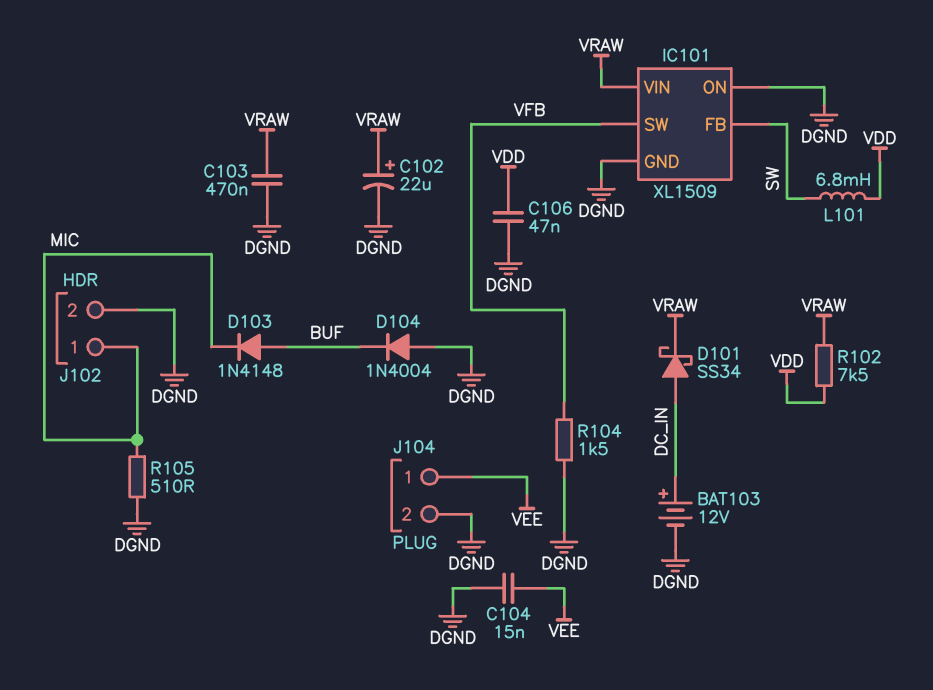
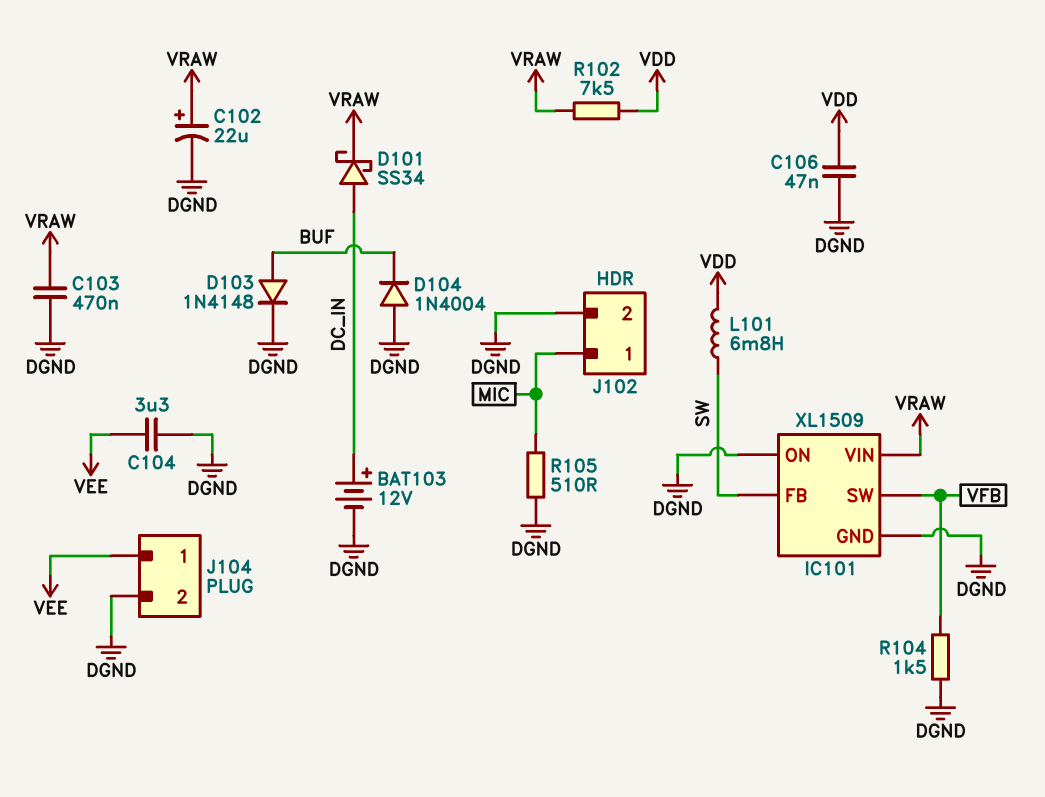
C104: 15nF (DGND, VEE) -> 3.3uF (DGND, VEE)
D103: diode 1N4148 (A BUF, K MIC) -> diode 1N4148 (A BUF, K DGND)

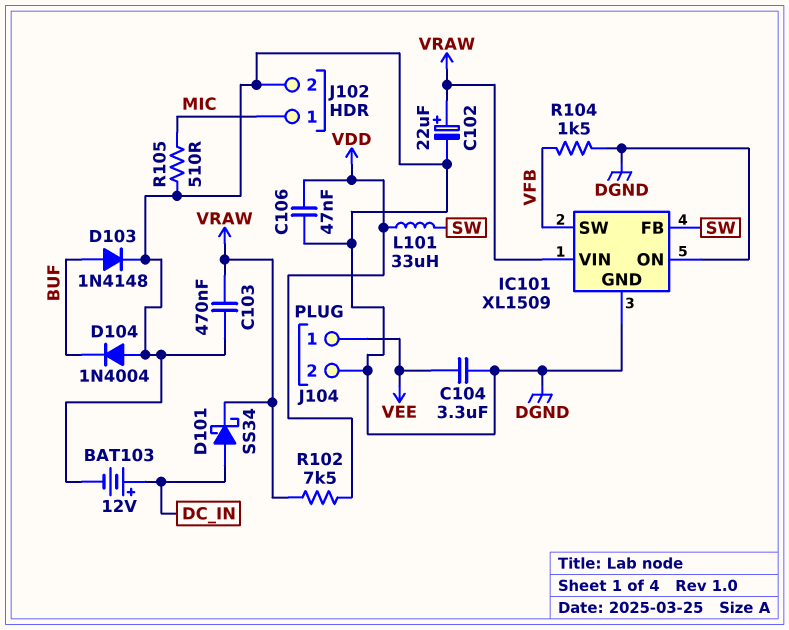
L101: 6.8mH (SW, VDD) -> 33uH (SW, VDD)

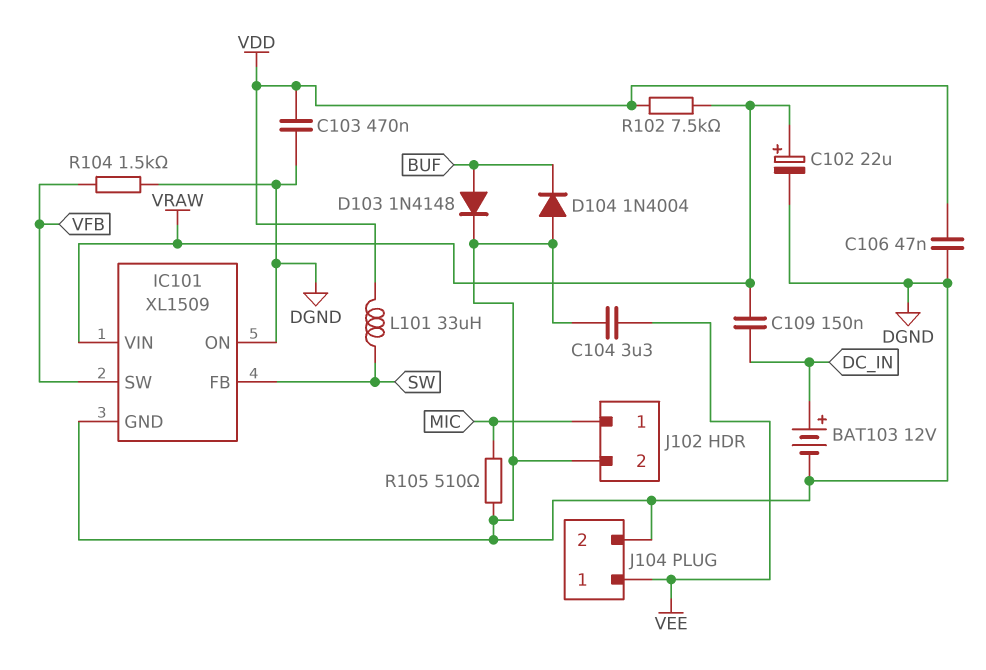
C103: 470nF (DGND, VRAW) -> 470nF (DGND, VDD)
C109: none -> 150nF (DC_IN, VRAW)
D101: schottky SS34 (A DC_IN, K VRAW) -> none

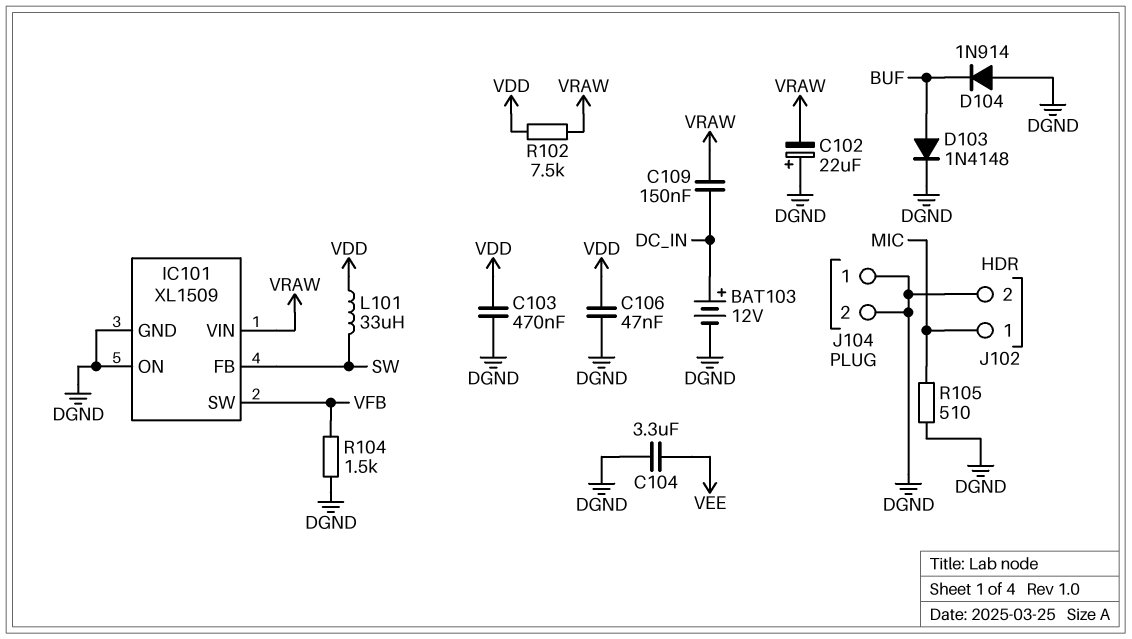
C102: 22uF (plus VRAW, minus DGND) -> 22uF (plus DGND, minus VRAW)
D104: diode 1N4004 (A DGND, K BUF) -> diode 1N914 (A DGND, K BUF)
J104 pin 1: VEE -> DGND

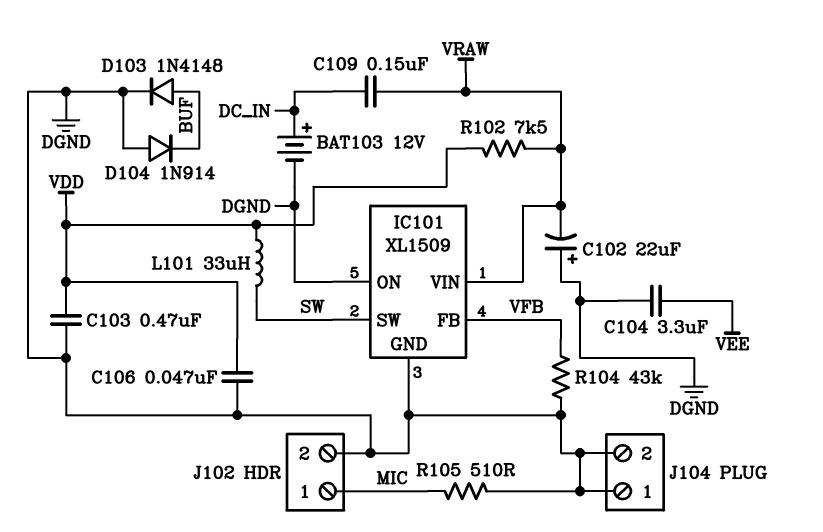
IC101 pin FB: SW -> VFB
IC101 pin SW: VFB -> SW
R104: 1.5k (DGND, VFB) -> 43k (DGND, VFB)

